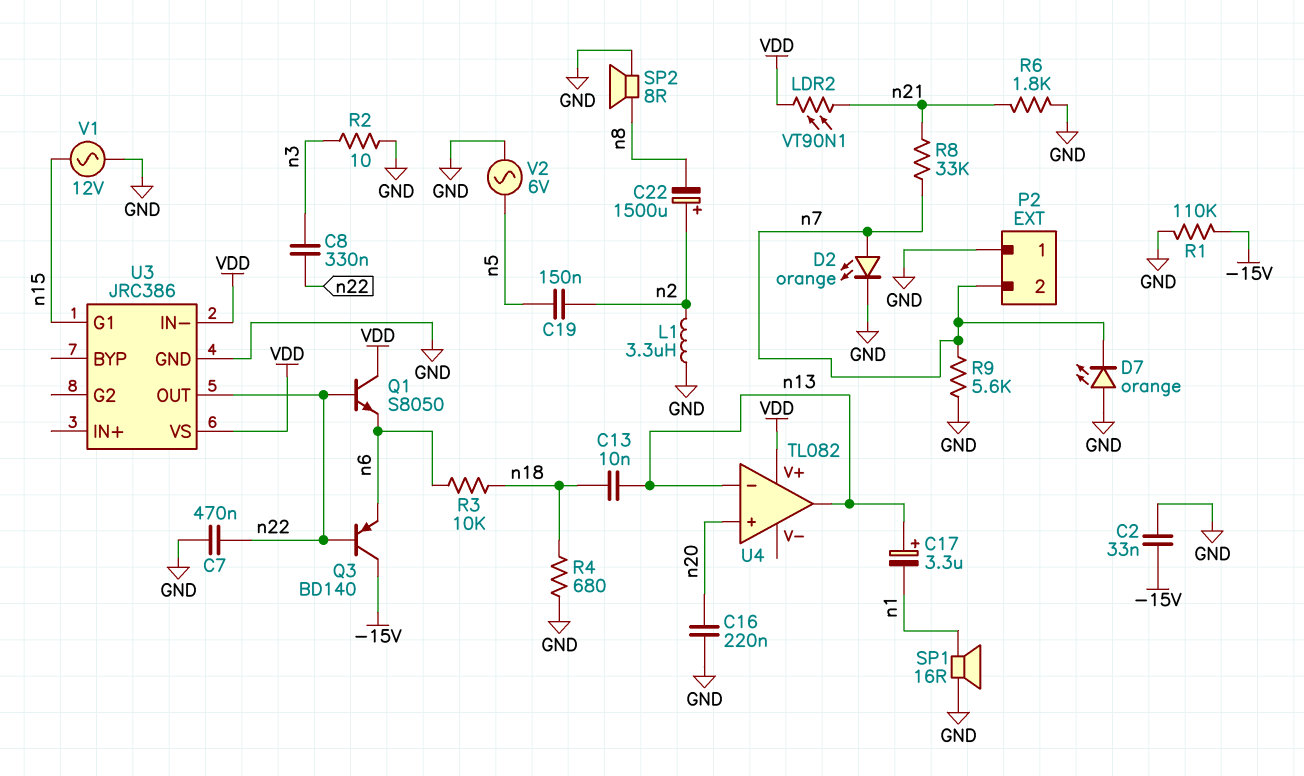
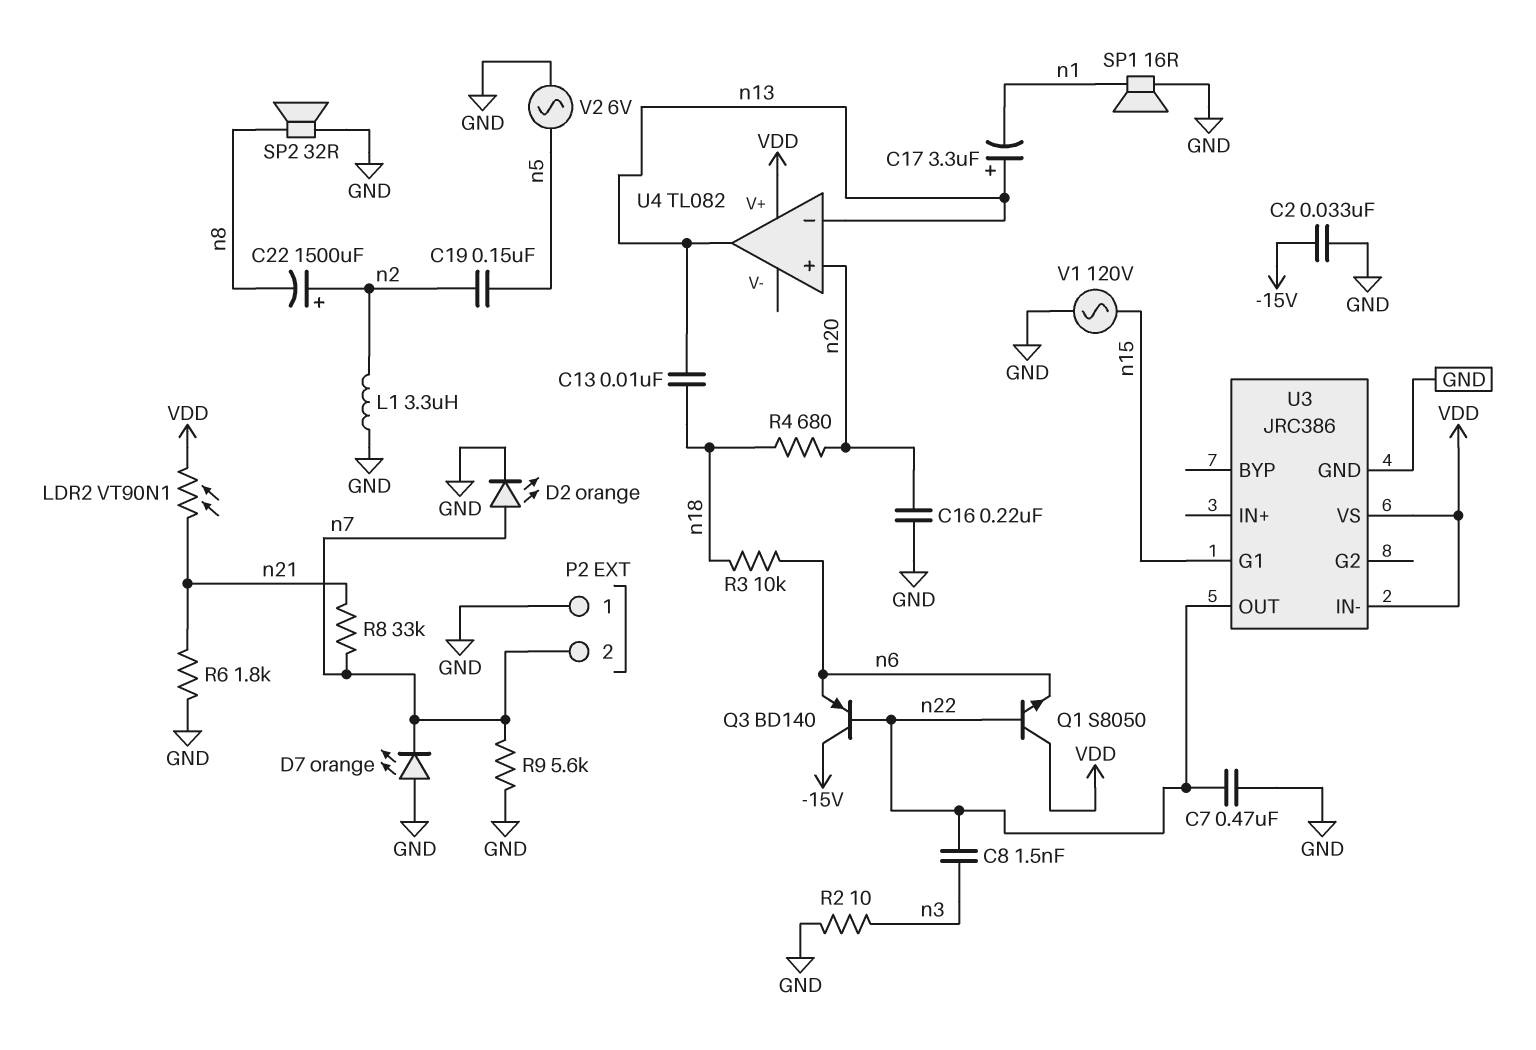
C8: 330nF (n3, n22) -> 1.5nF (n3, n22)
R1: 110k (-15V, GND) -> none
R4: 680 (GND, n18) -> 680 (n18, n20)
SP2: speaker 8R (GND, n8) -> speaker 32R (GND, n8)
V1: AC 12V (GND, n15) -> AC 120V (GND, n15)

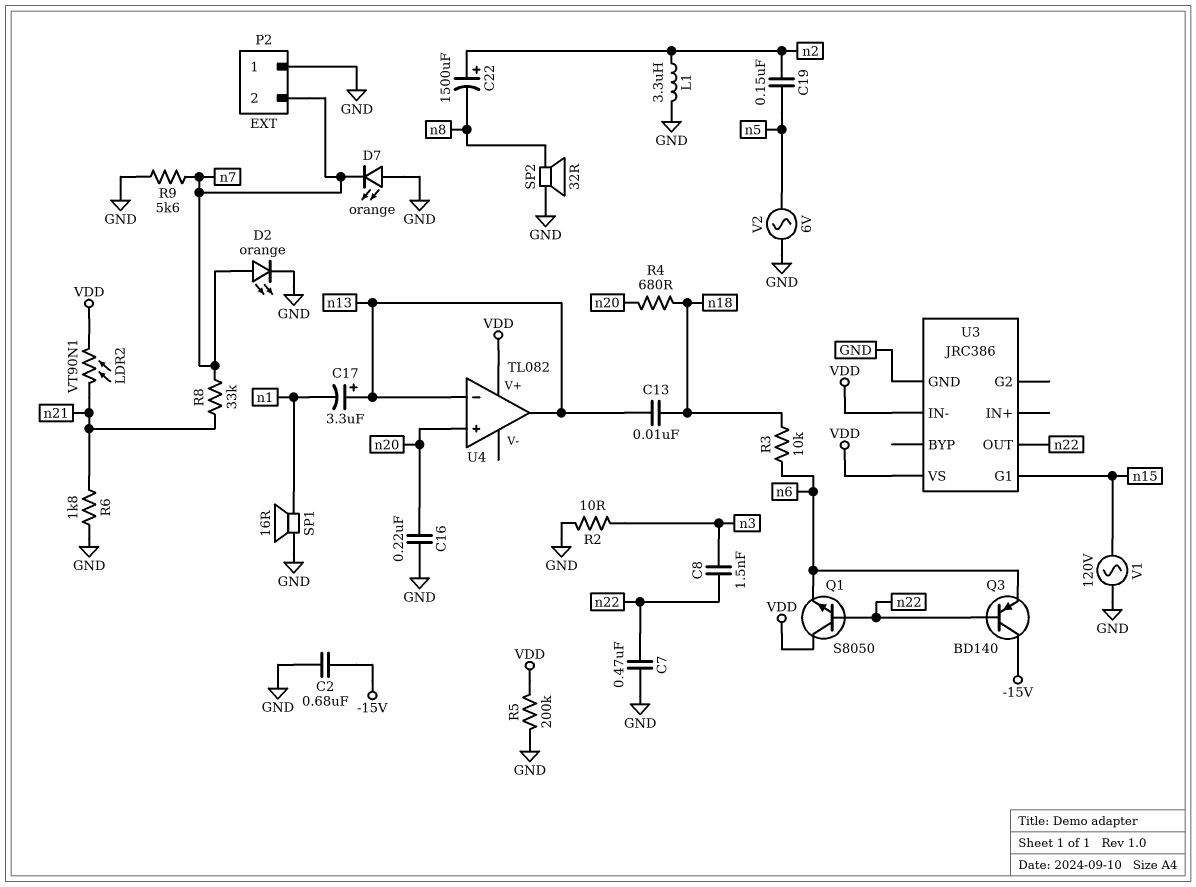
C2: 33nF (-15V, GND) -> 680nF (-15V, GND)
R5: none -> 200k (GND, VDD)

